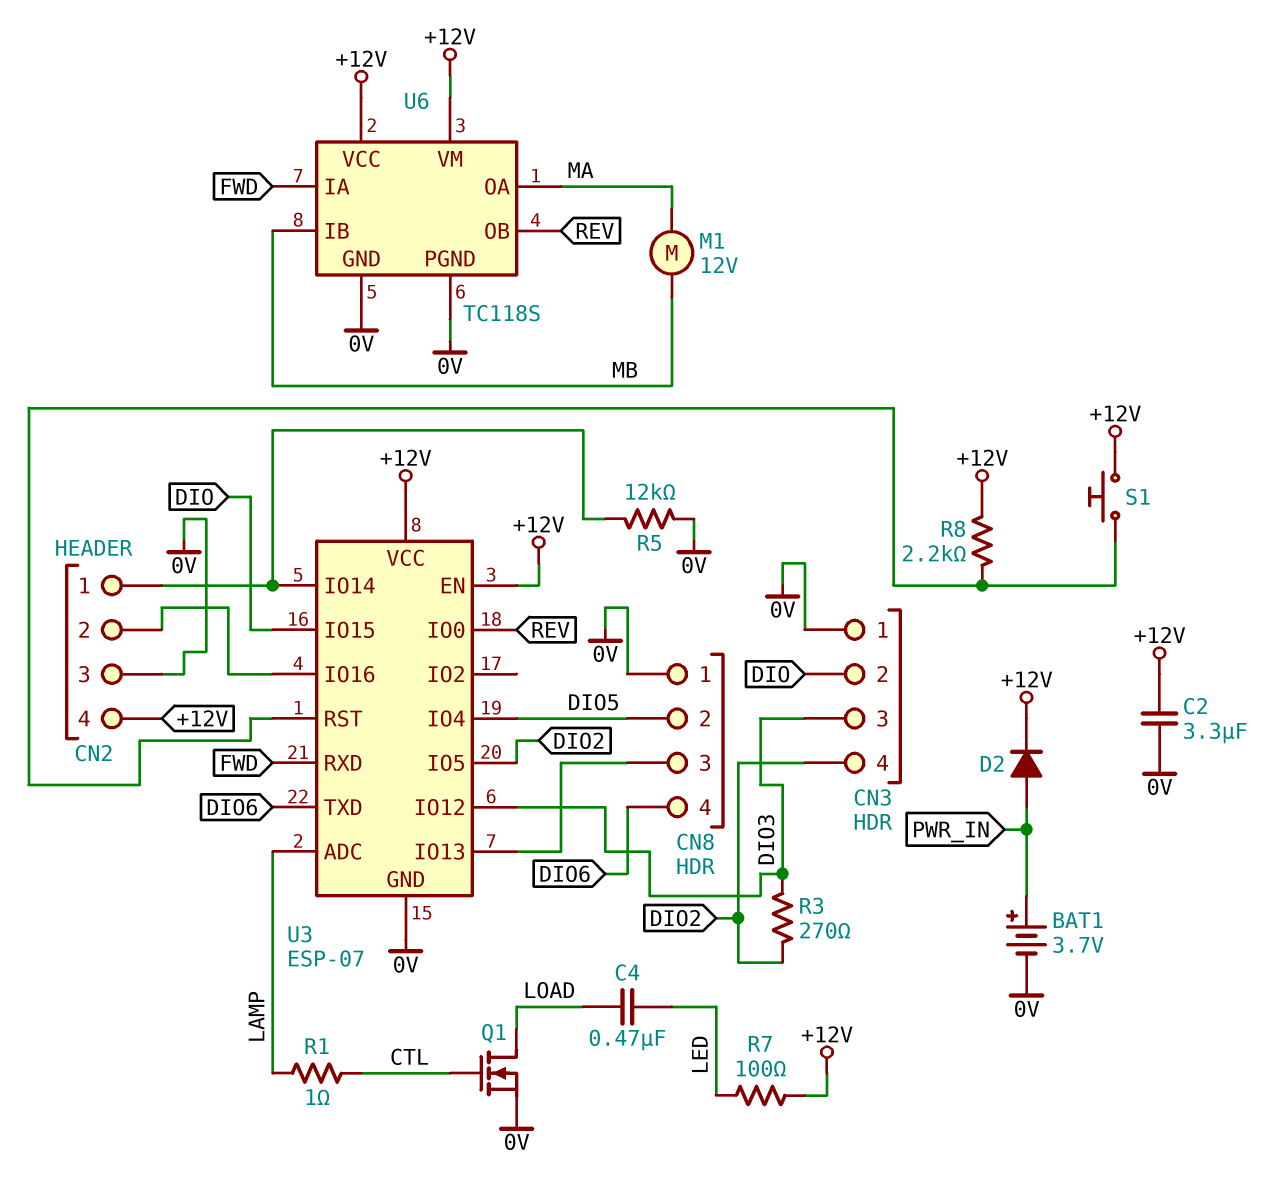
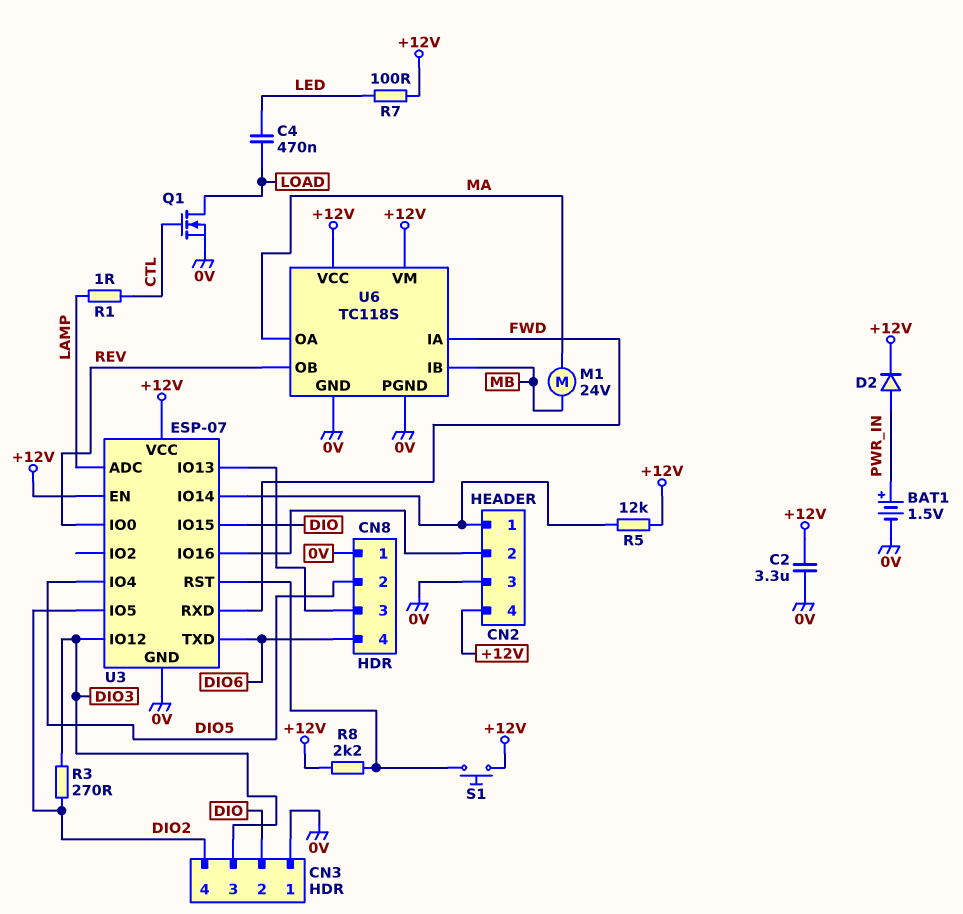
BAT1: 3.7V (plus PWR_IN, minus 0V) -> 1.5V (plus PWR_IN, minus 0V)
M1: motor 12V (MA, MB) -> motor 24V (MA, MB)
R5: 12k (0V, CN2/1) -> 12k (+12V, CN2/1)

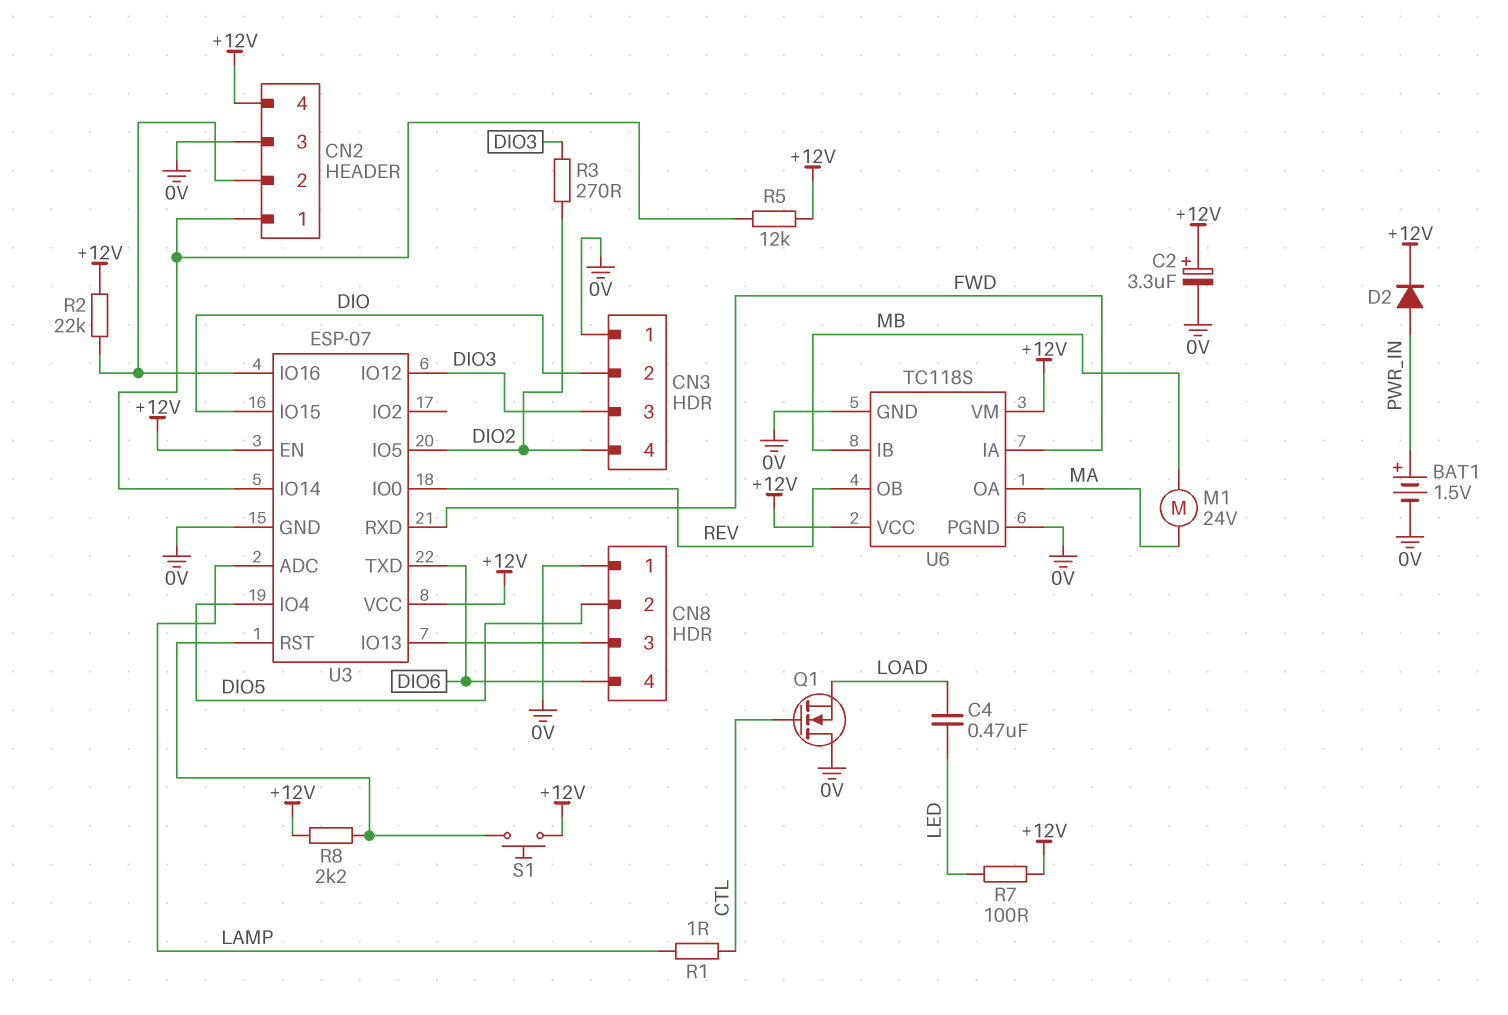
C2: 3.3uF (+12V, 0V) -> 3.3uF (plus +12V, minus 0V)
Q1: NMOS (G CTL, D LOAD, S 0V) -> NMOS (G CTL, D 0V, S LOAD)
R2: none -> 22k (+12V, CN2/2)

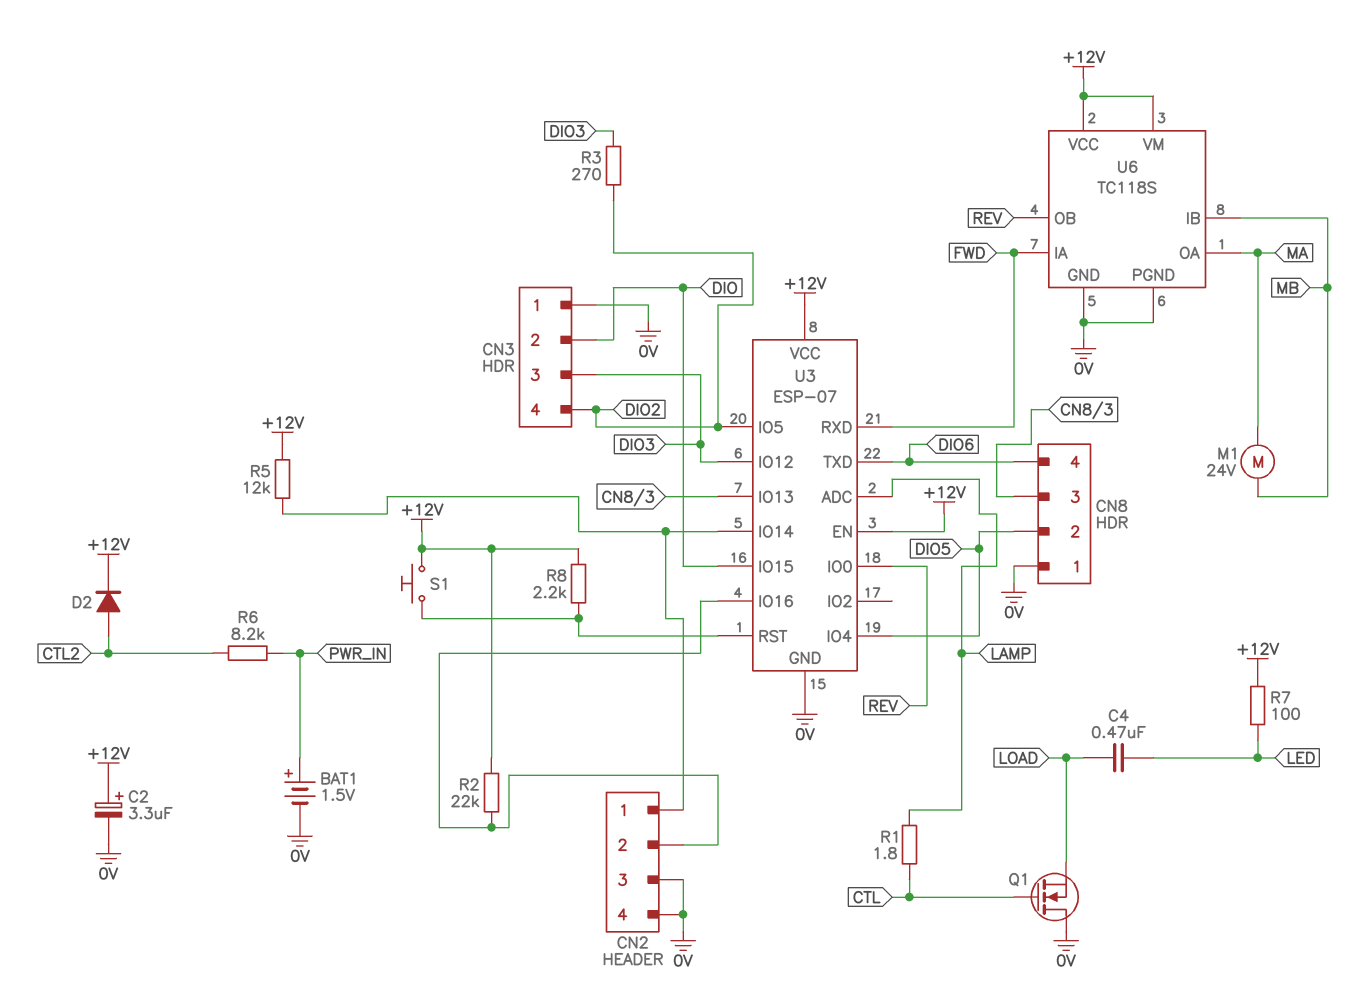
CN2 pin 4: +12V -> 0V
D2: diode (A PWR_IN, K +12V) -> diode (A CTL2, K +12V)
R1: 1 (CTL, LAMP) -> 1.8 (CTL, LAMP)
R6: none -> 8.2k (CTL2, PWR_IN)

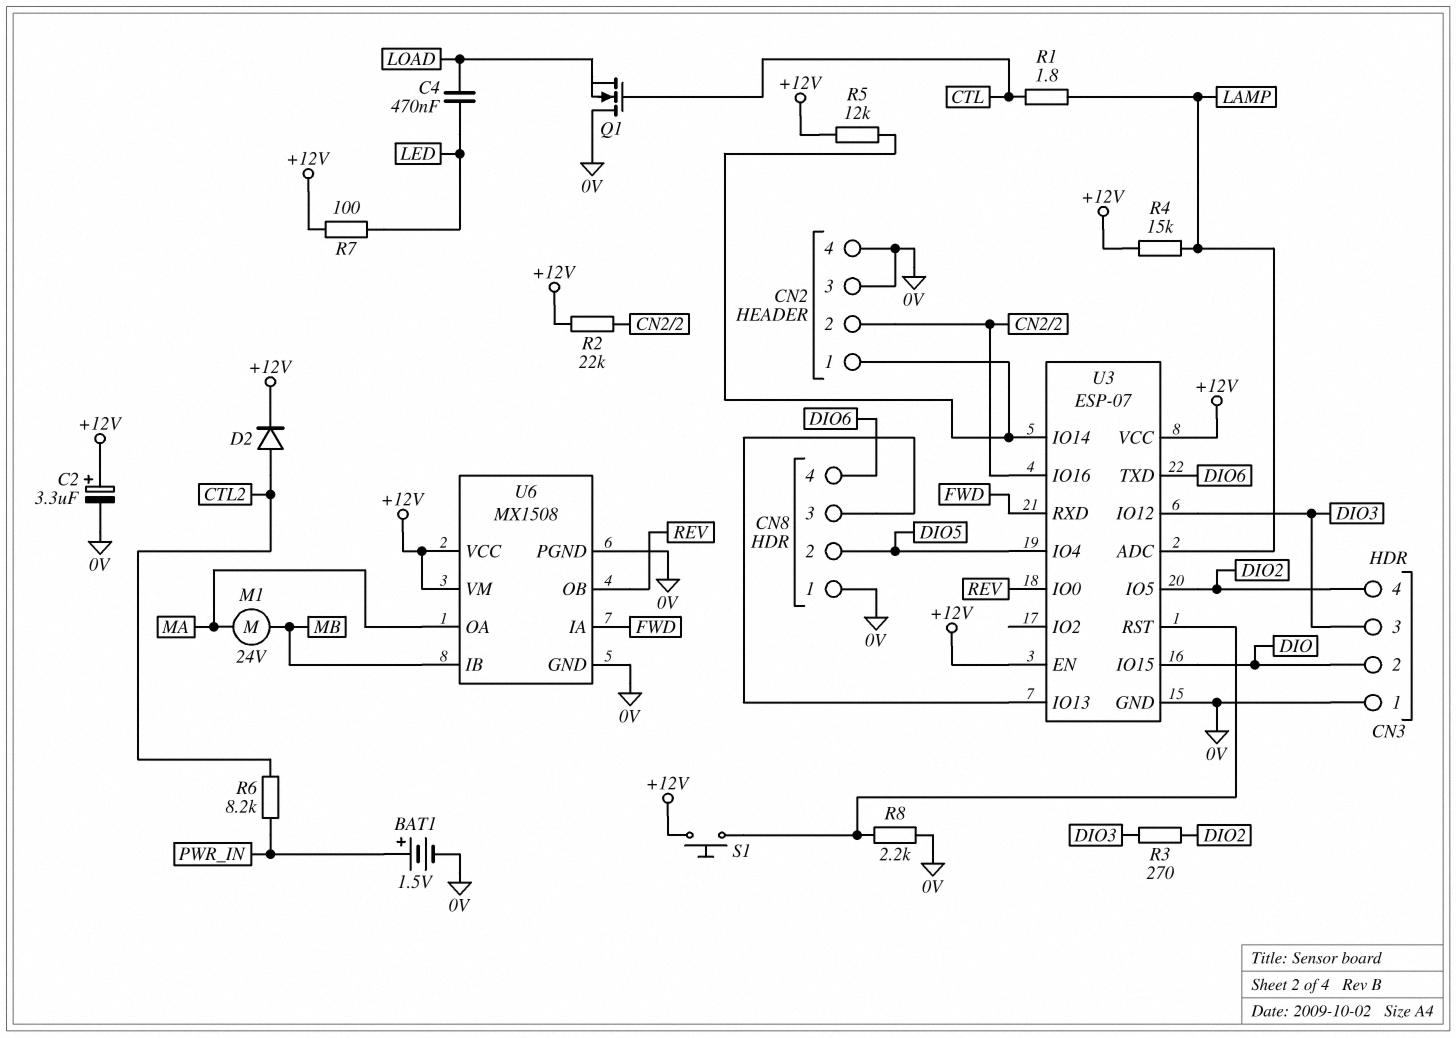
R4: none -> 15k (+12V, LAMP)
R8: 2.2k (+12V, U3/RST) -> 2.2k (0V, U3/RST)
U6: TC118S -> MX1508

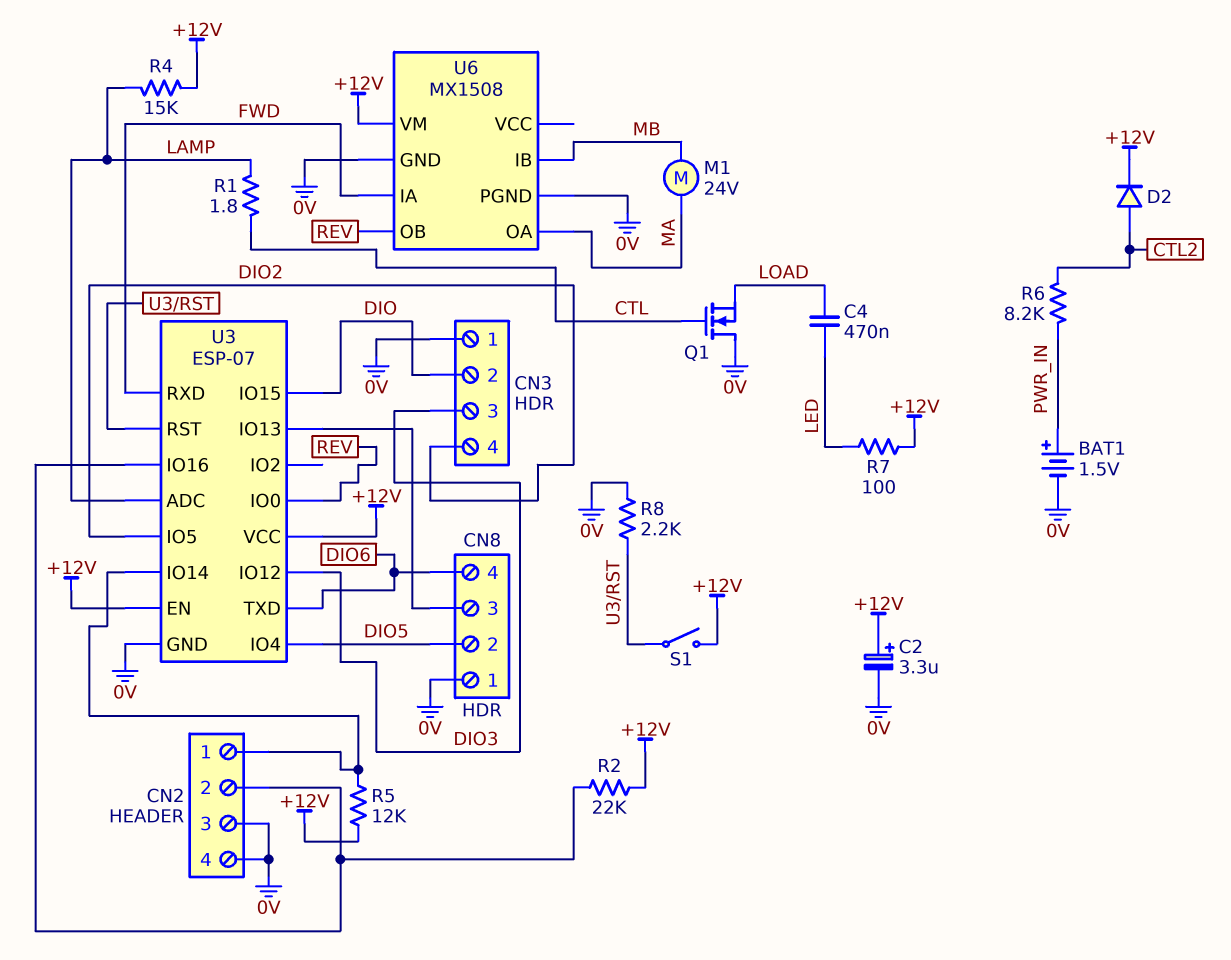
R3: 270 (DIO2, DIO3) -> none
S1: button (+12V, U3/RST) -> switch (+12V, U3/RST)
U6 pin VCC: +12V -> none

